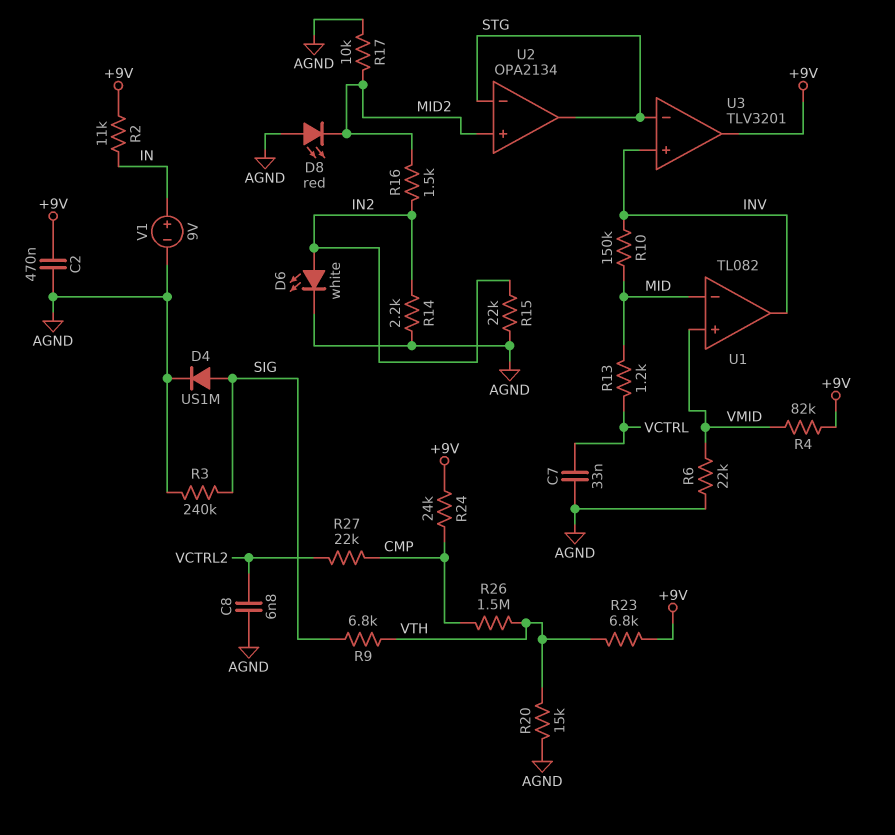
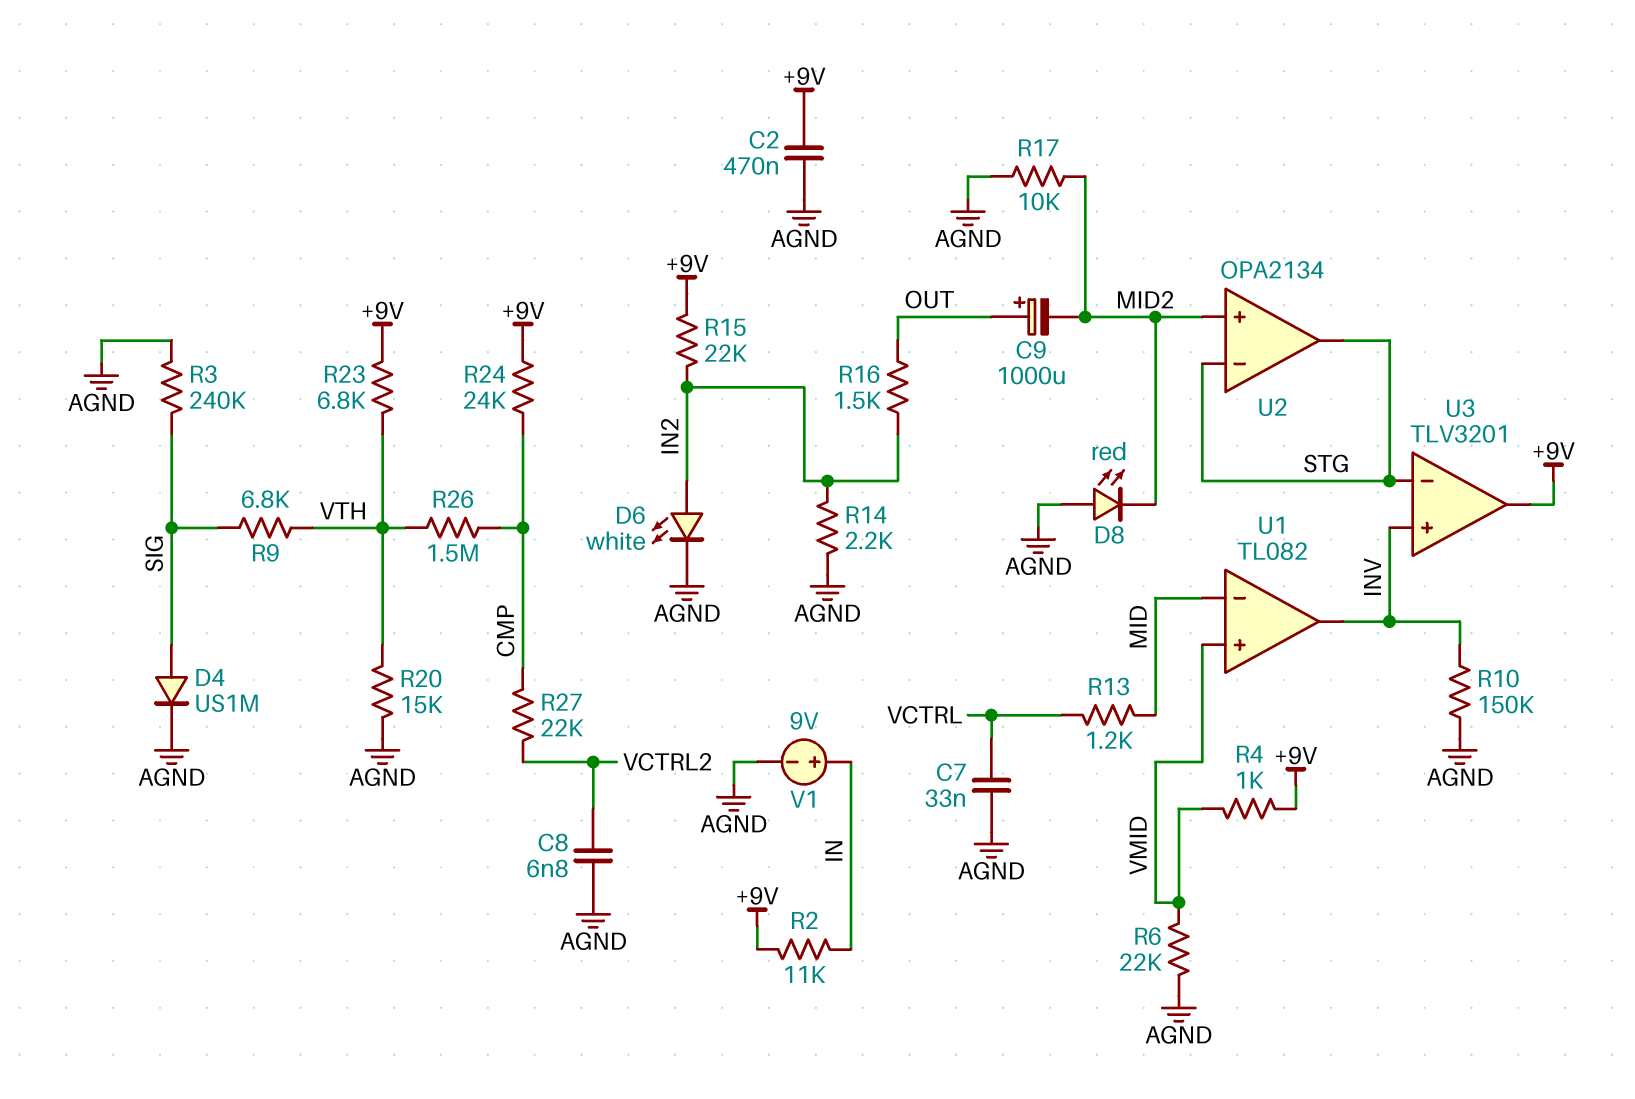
C9: none -> 1000uF (plus OUT, minus MID2)
R4: 82k (+9V, VMID) -> 1k (+9V, VMID)
R10: 150k (INV, MID) -> 150k (AGND, INV)
R15: 22k (AGND, IN2) -> 22k (+9V, IN2)
R16: 1.5k (IN2, MID2) -> 1.5k (IN2, OUT)

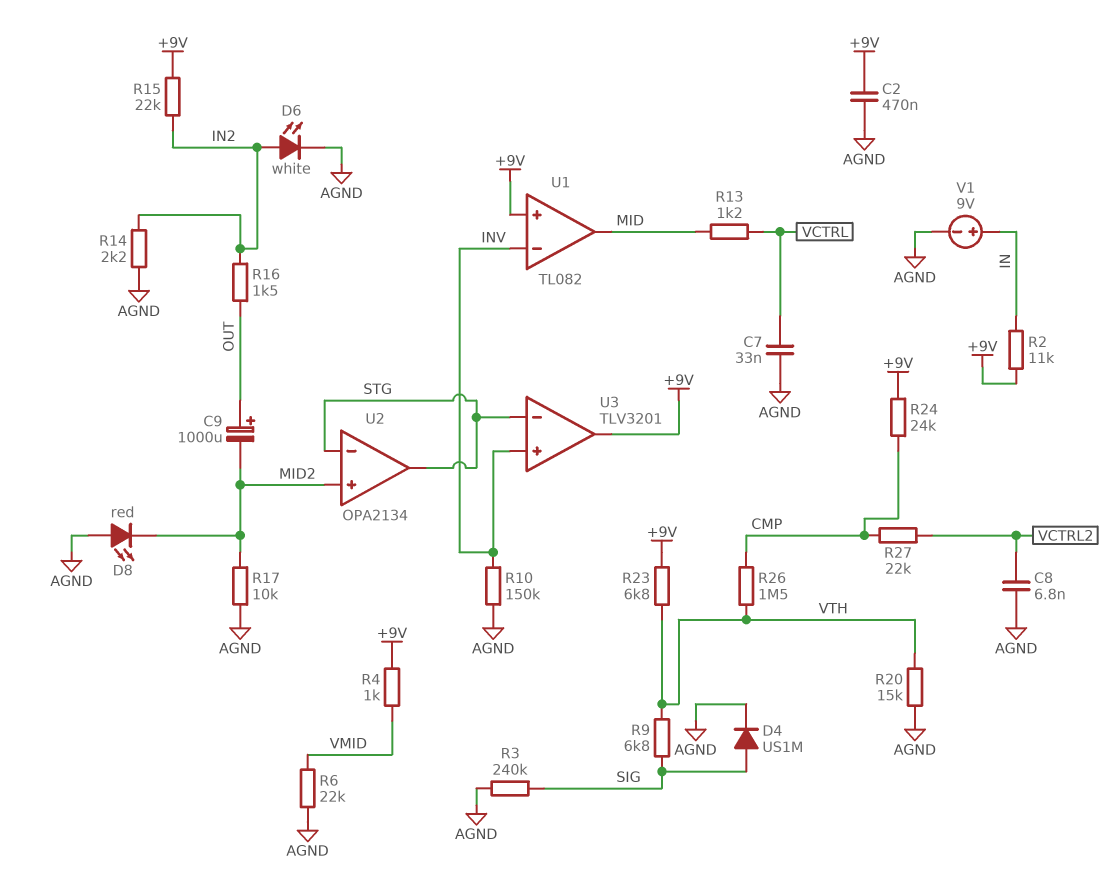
U1 pin in+: VMID -> +9V
U1 pin in-: MID -> INV
U1 pin out: INV -> MID

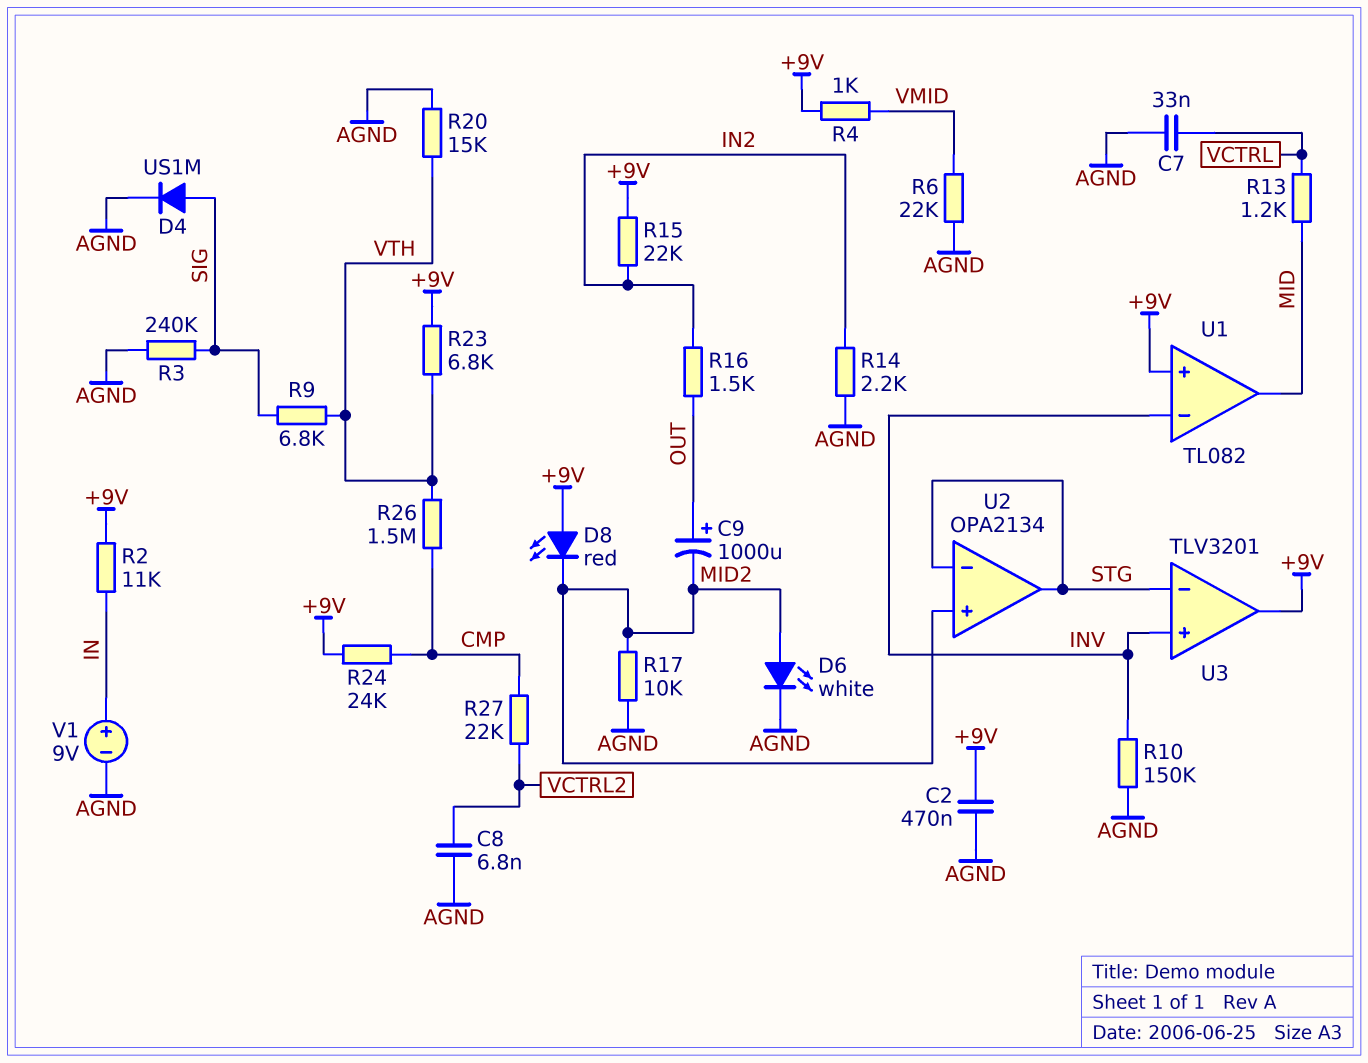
D6: LED white (A IN2, K AGND) -> LED white (A MID2, K AGND)
D8: LED red (A AGND, K MID2) -> LED red (A +9V, K MID2)

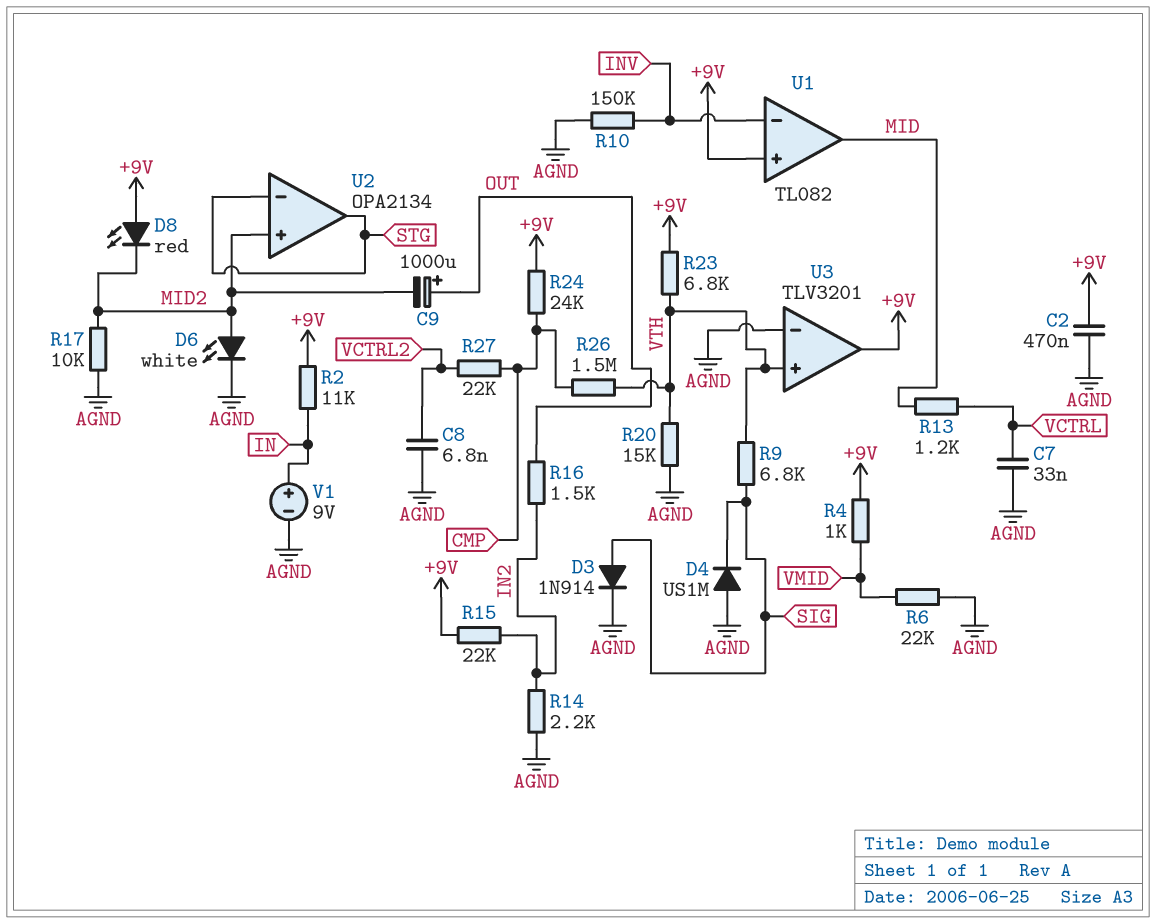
D3: none -> diode 1N914 (A SIG, K AGND)
D4: diode US1M (A SIG, K AGND) -> diode US1M (A AGND, K SIG)
R3: 240k (AGND, SIG) -> none
U3 pin in+: INV -> VTH
U3 pin in-: STG -> AGND

